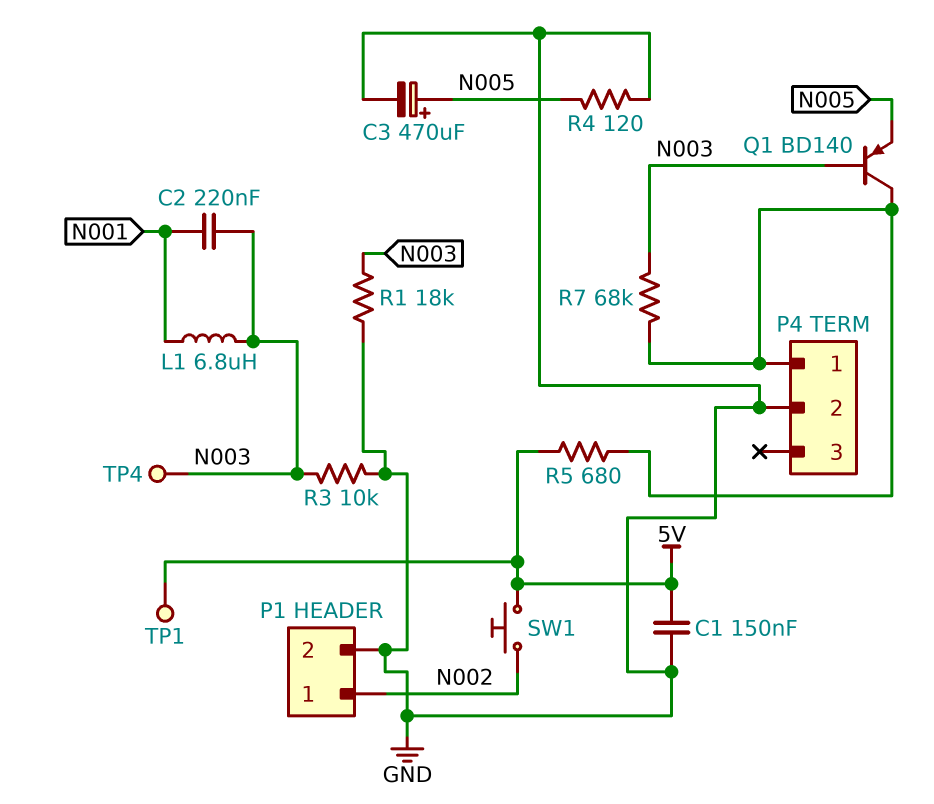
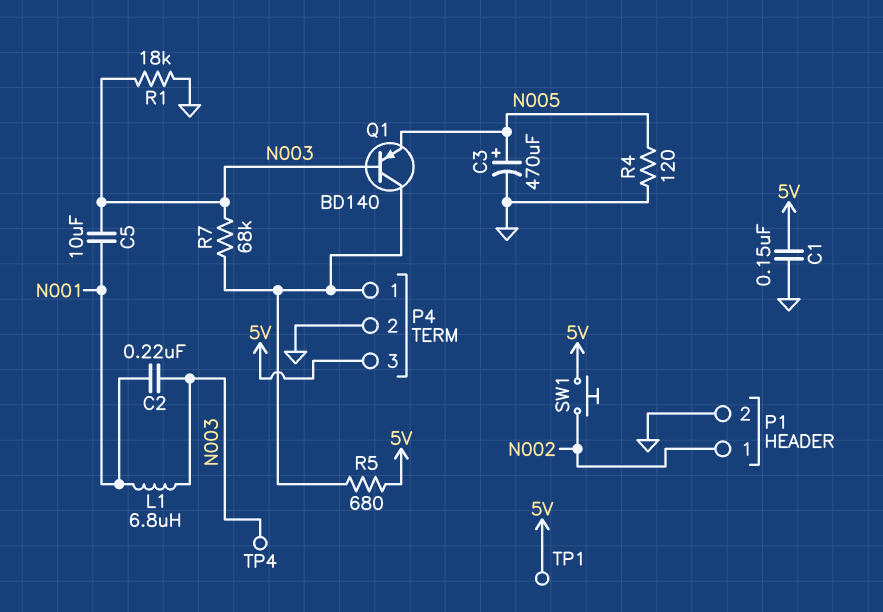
C5: none -> 10uF (N001, N003)
P4 pin 3: none -> 5V
R3: 10k (GND, N003) -> none

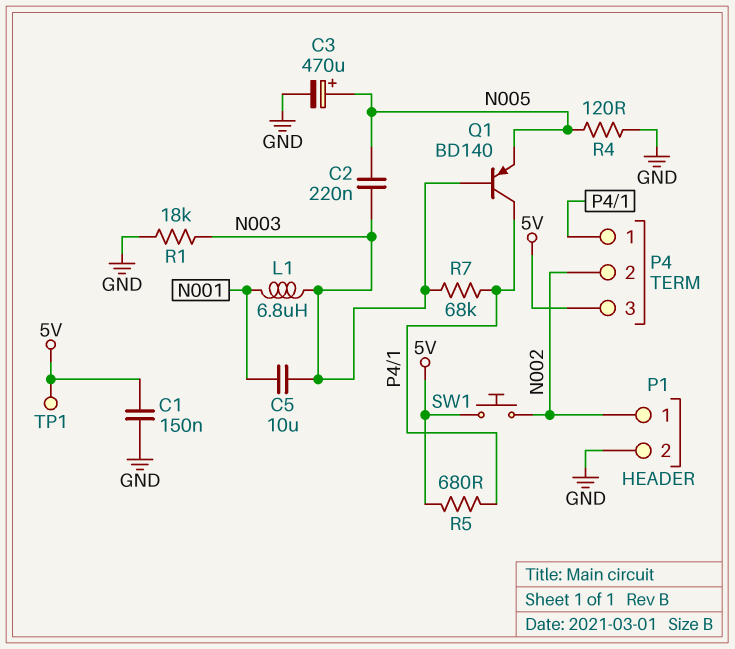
C2: 220nF (N001, N003) -> 220nF (N003, N005)
P4 pin 2: GND -> N002
TP4: test point (N003) -> none

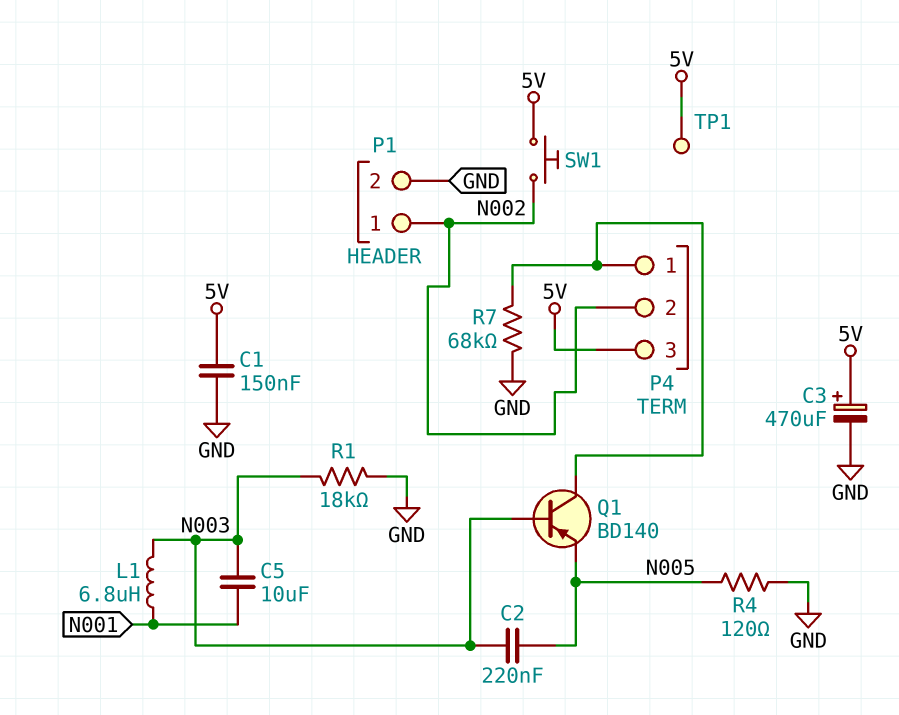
C3: 470uF (plus N005, minus GND) -> 470uF (plus 5V, minus GND)
R5: 680 (5V, P4/1) -> none
R7: 68k (N003, P4/1) -> 68k (GND, P4/1)

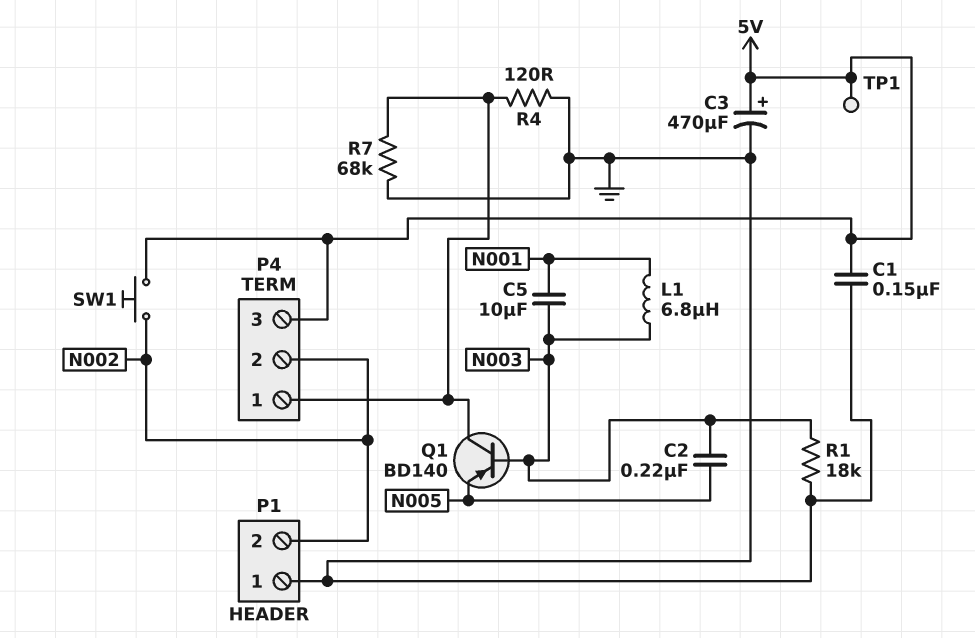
P1 pin 1: N002 -> GND
P1 pin 2: GND -> N002
R4: 120 (GND, N005) -> 120 (GND, P4/1)

